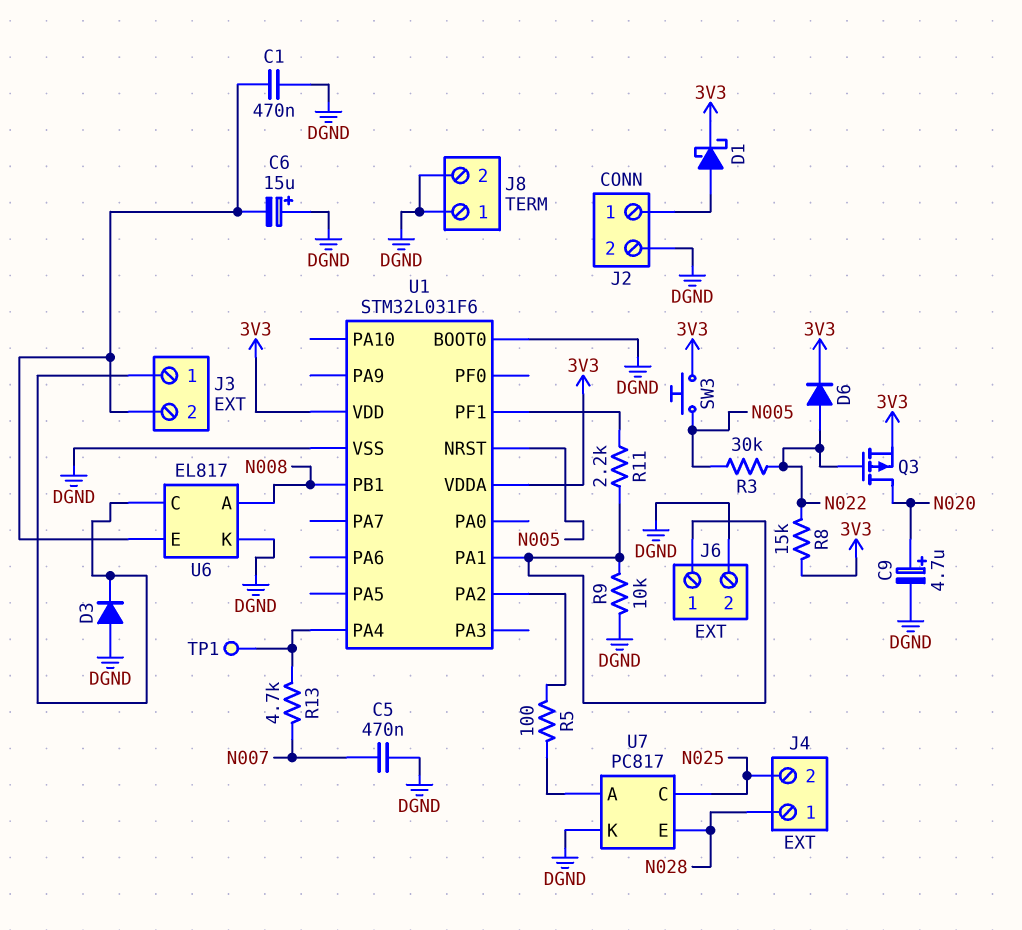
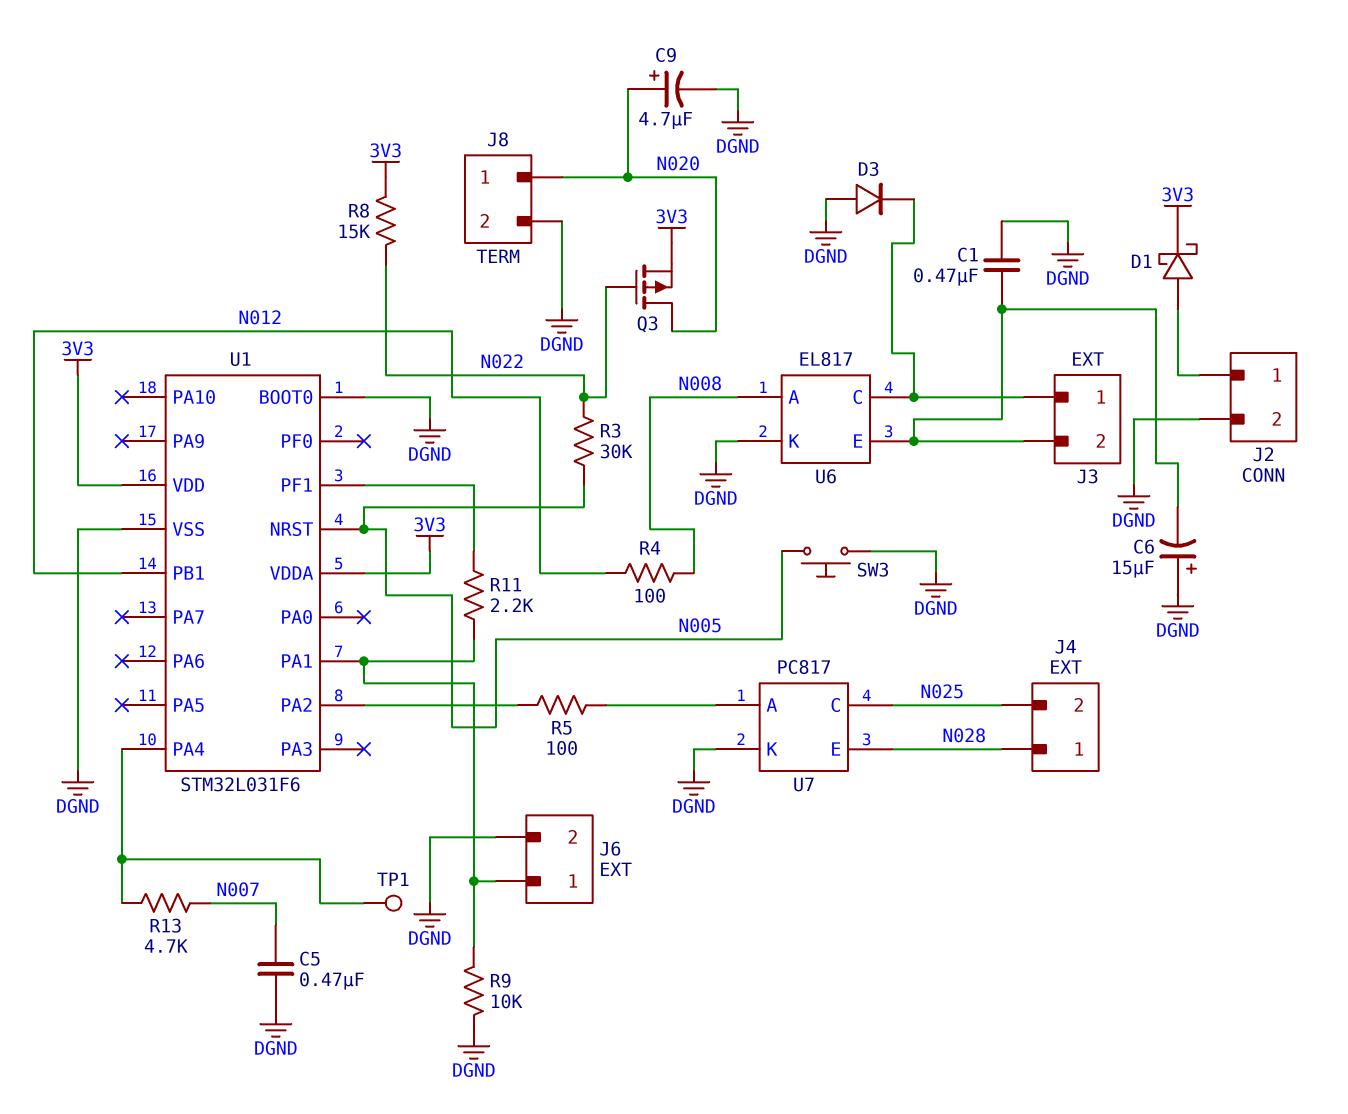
D6: diode (A N022, K 3V3) -> none
J8 pin 1: DGND -> N020
R4: none -> 100 (N008, N012)
SW3: button (3V3, N005) -> button (DGND, N005)
U1 pin PB1: N008 -> N012

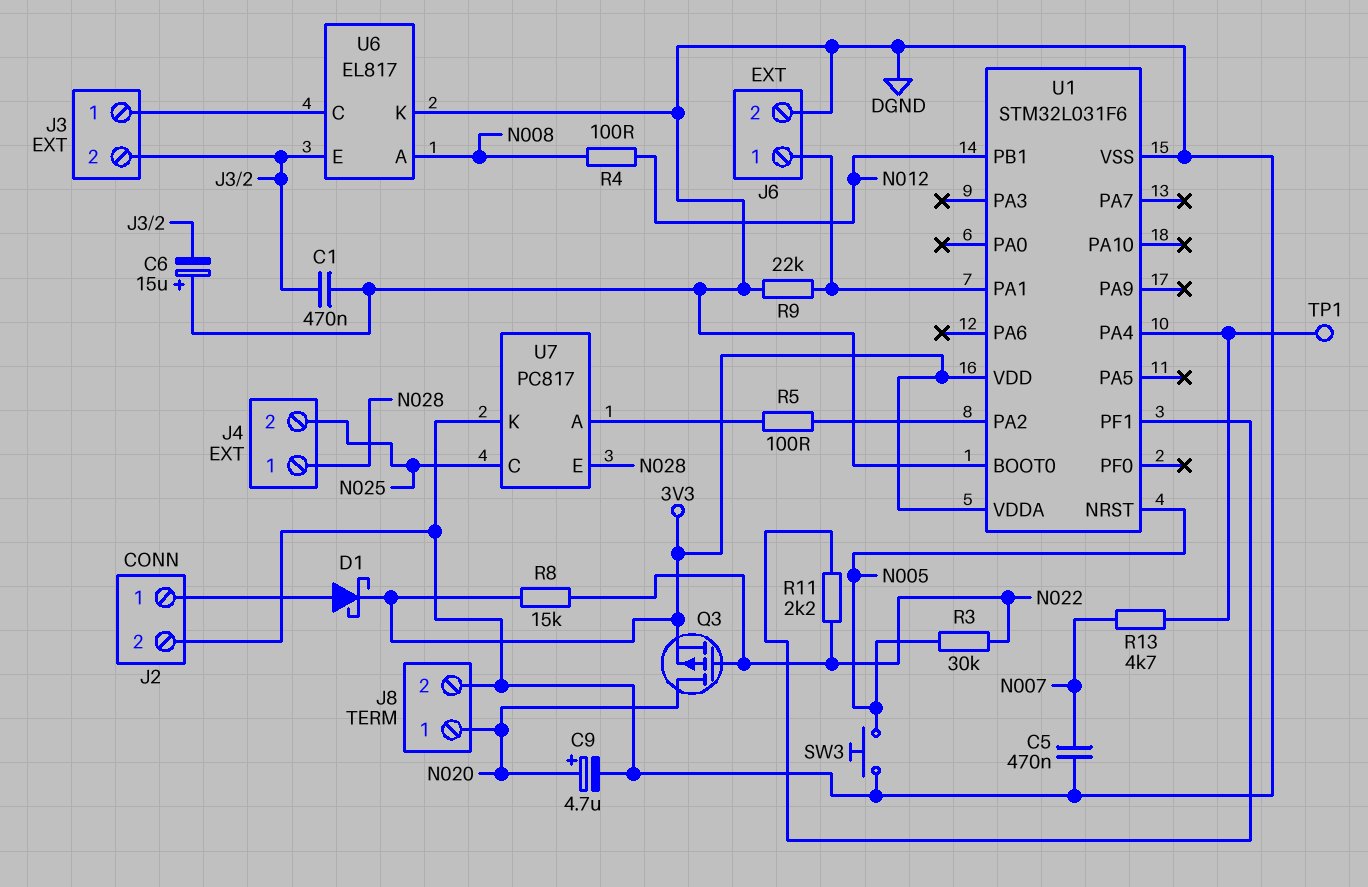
D3: diode (A DGND, K J3/1) -> none
R9: 10k (DGND, J6/1) -> 22k (DGND, J6/1)
R11: 2.2k (J6/1, U1/PF1) -> 2.2k (N022, U1/PF1)

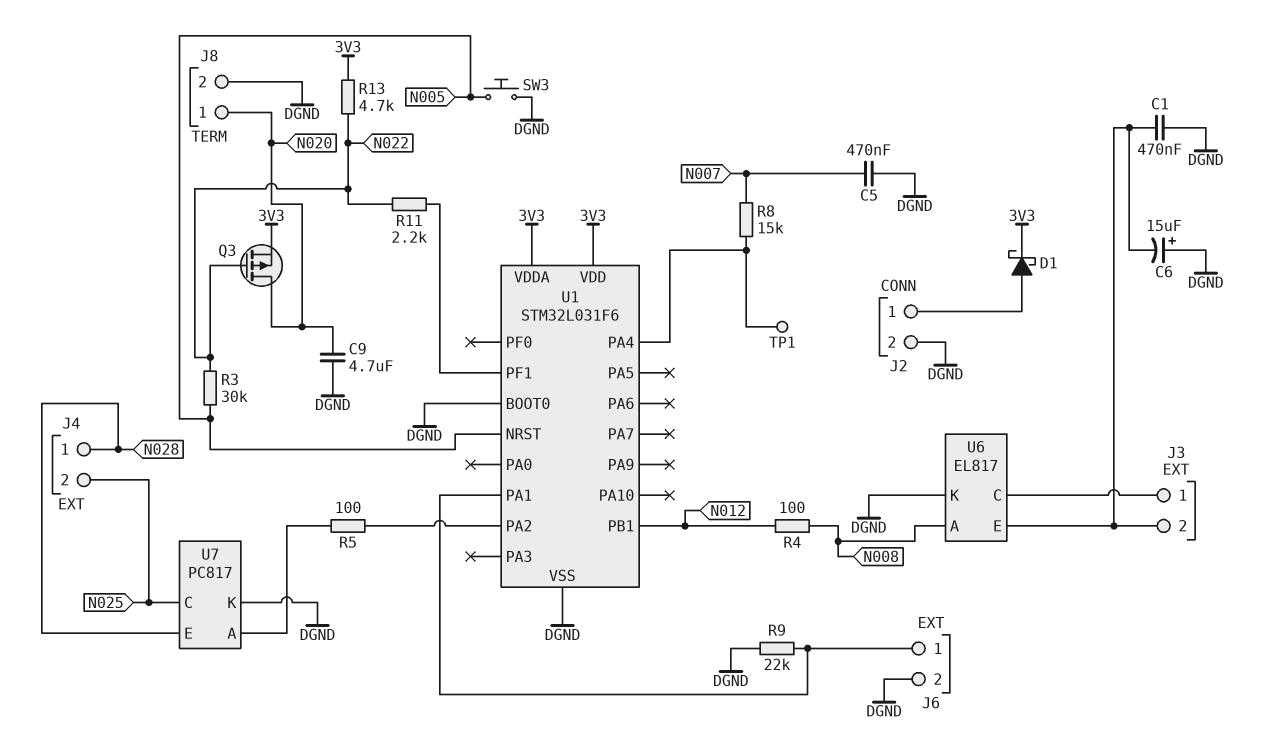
C9: 4.7uF (plus N020, minus DGND) -> 4.7uF (DGND, N020)
R8: 15k (3V3, N022) -> 15k (N007, U1/PA4)
R13: 4.7k (N007, U1/PA4) -> 4.7k (3V3, N022)

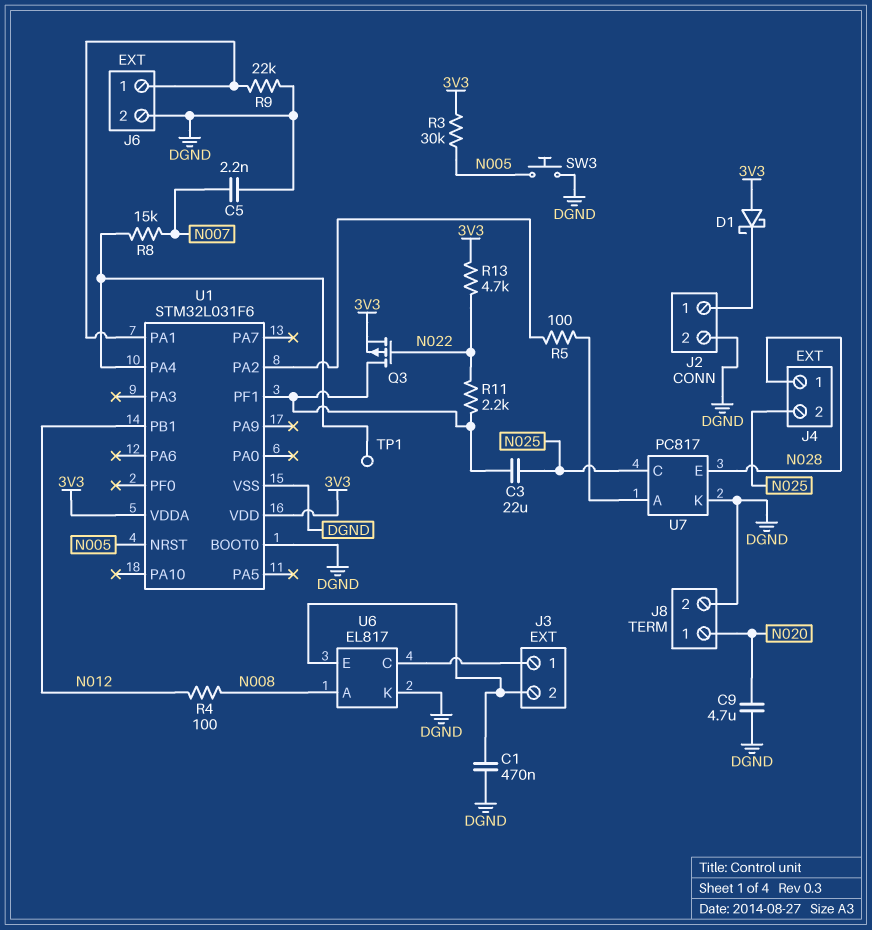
C3: none -> 22uF (N025, U1/PF1)
C5: 470nF (DGND, N007) -> 2.2nF (DGND, N007)
C6: 15uF (plus DGND, minus J3/2) -> none
D1: schottky (A J2/1, K 3V3) -> schottky (A 3V3, K J2/1)
Q3: PMOS (G N022, D N020, S 3V3) -> PMOS (G N022, D U1/PF1, S 3V3)
R3: 30k (N005, N022) -> 30k (3V3, N005)

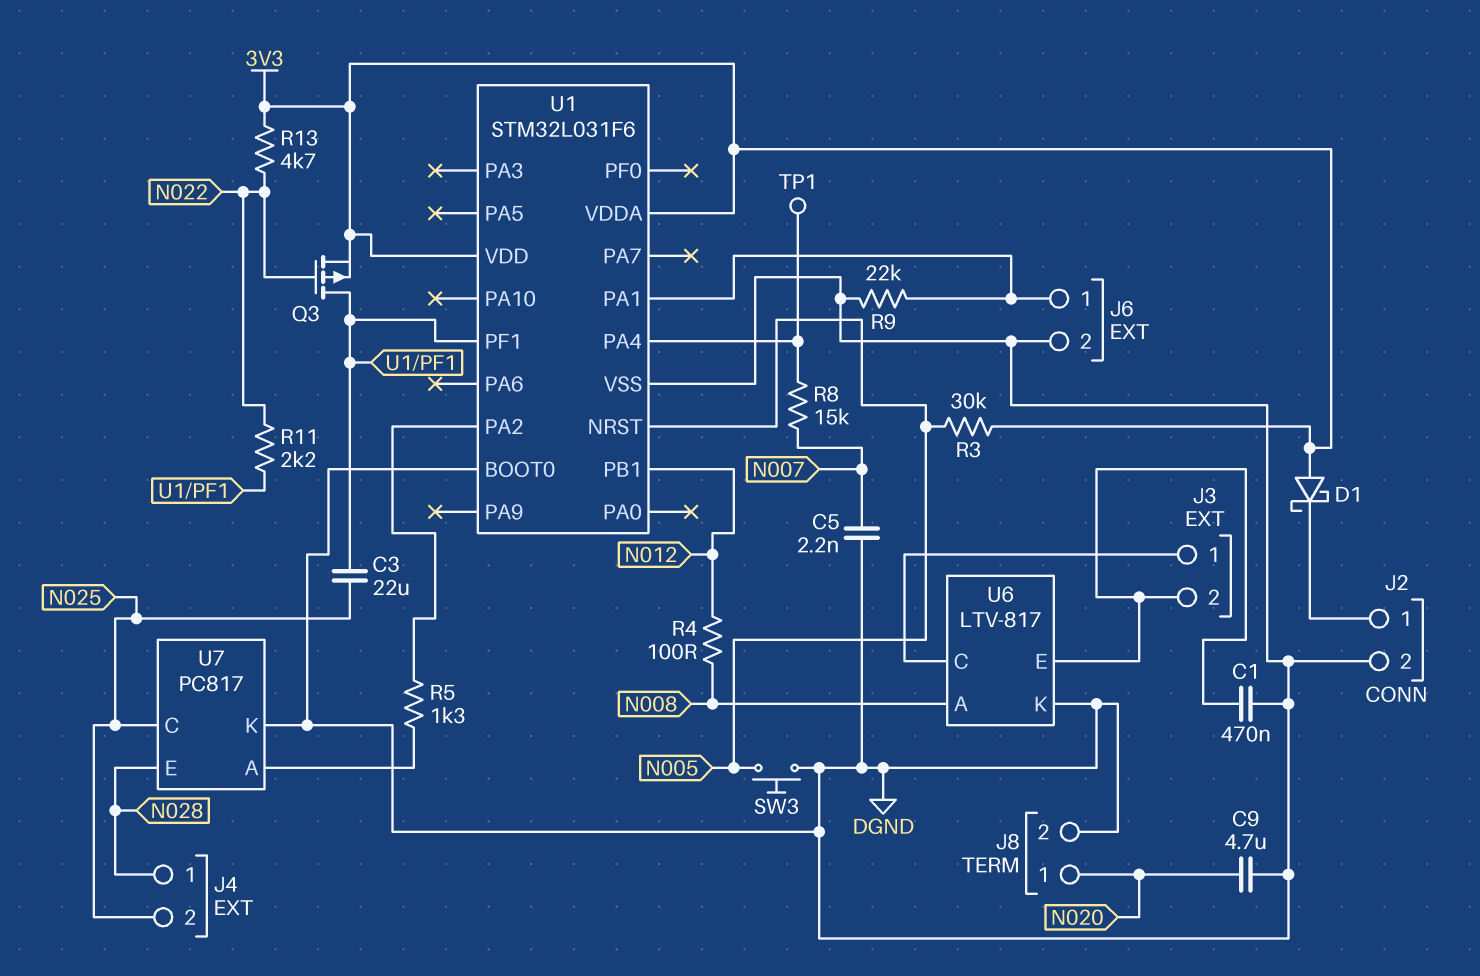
R5: 100 (U1/PA2, U7/A) -> 1.3k (U1/PA2, U7/A)
U6: EL817 -> LTV-817

